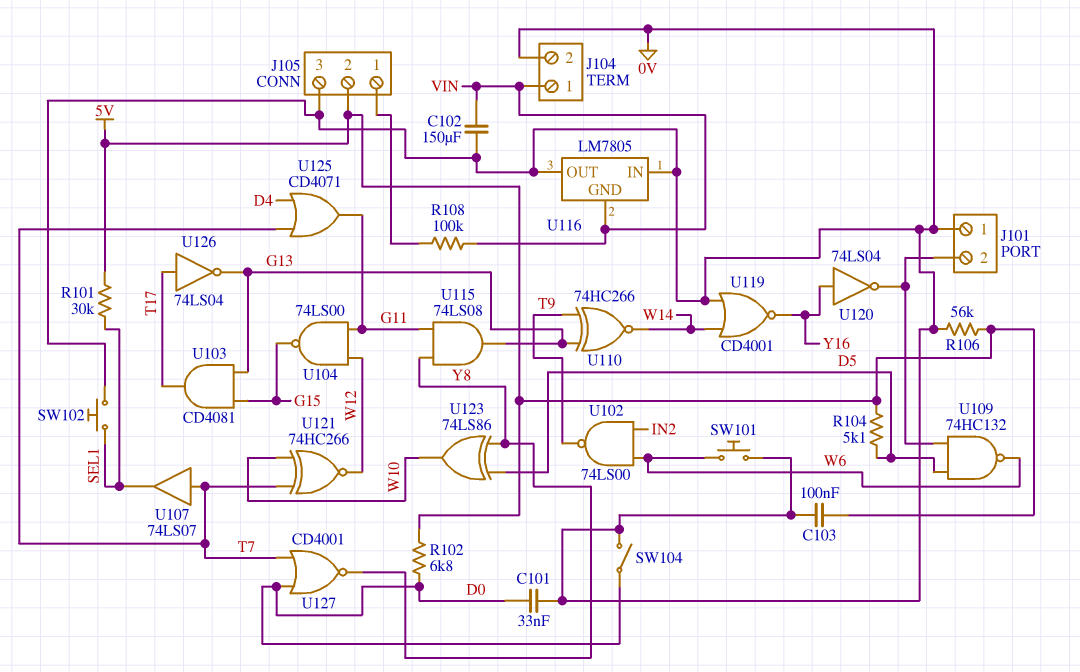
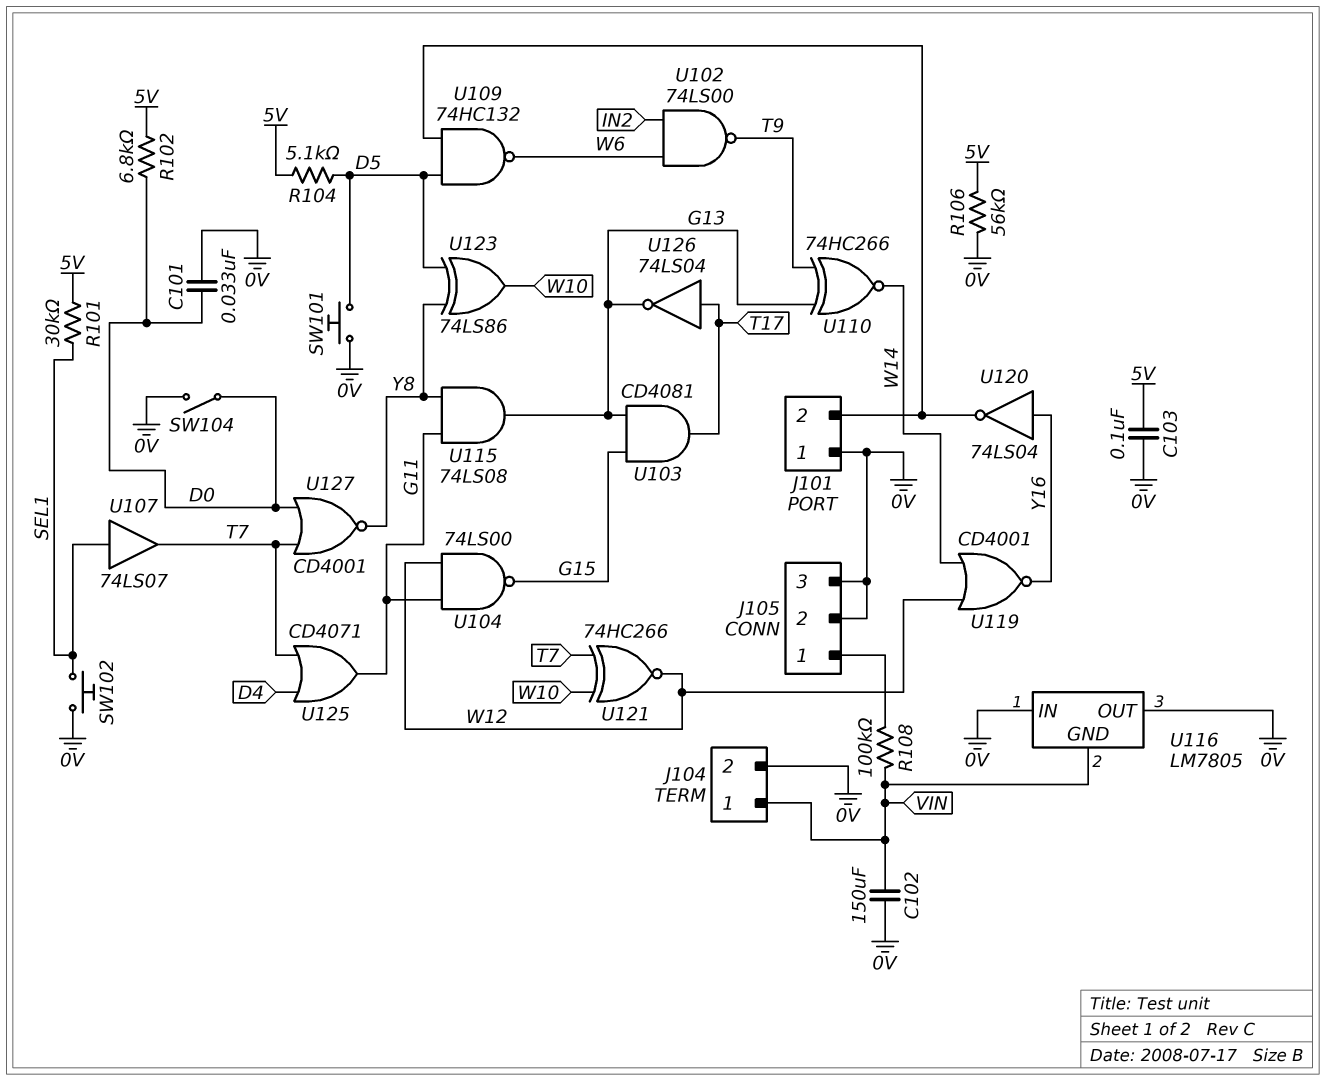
J105 pin 2: 5V -> 0V
SW101: button (0V, W6) -> button (0V, D5)
U107: buffer 74LS07 (in T7, out SEL1) -> buffer 74LS07 (in SEL1, out T7)
U119: NOR CD4001 (in 0V, in W14, out Y16) -> NOR CD4001 (in W12, in W14, out Y16)

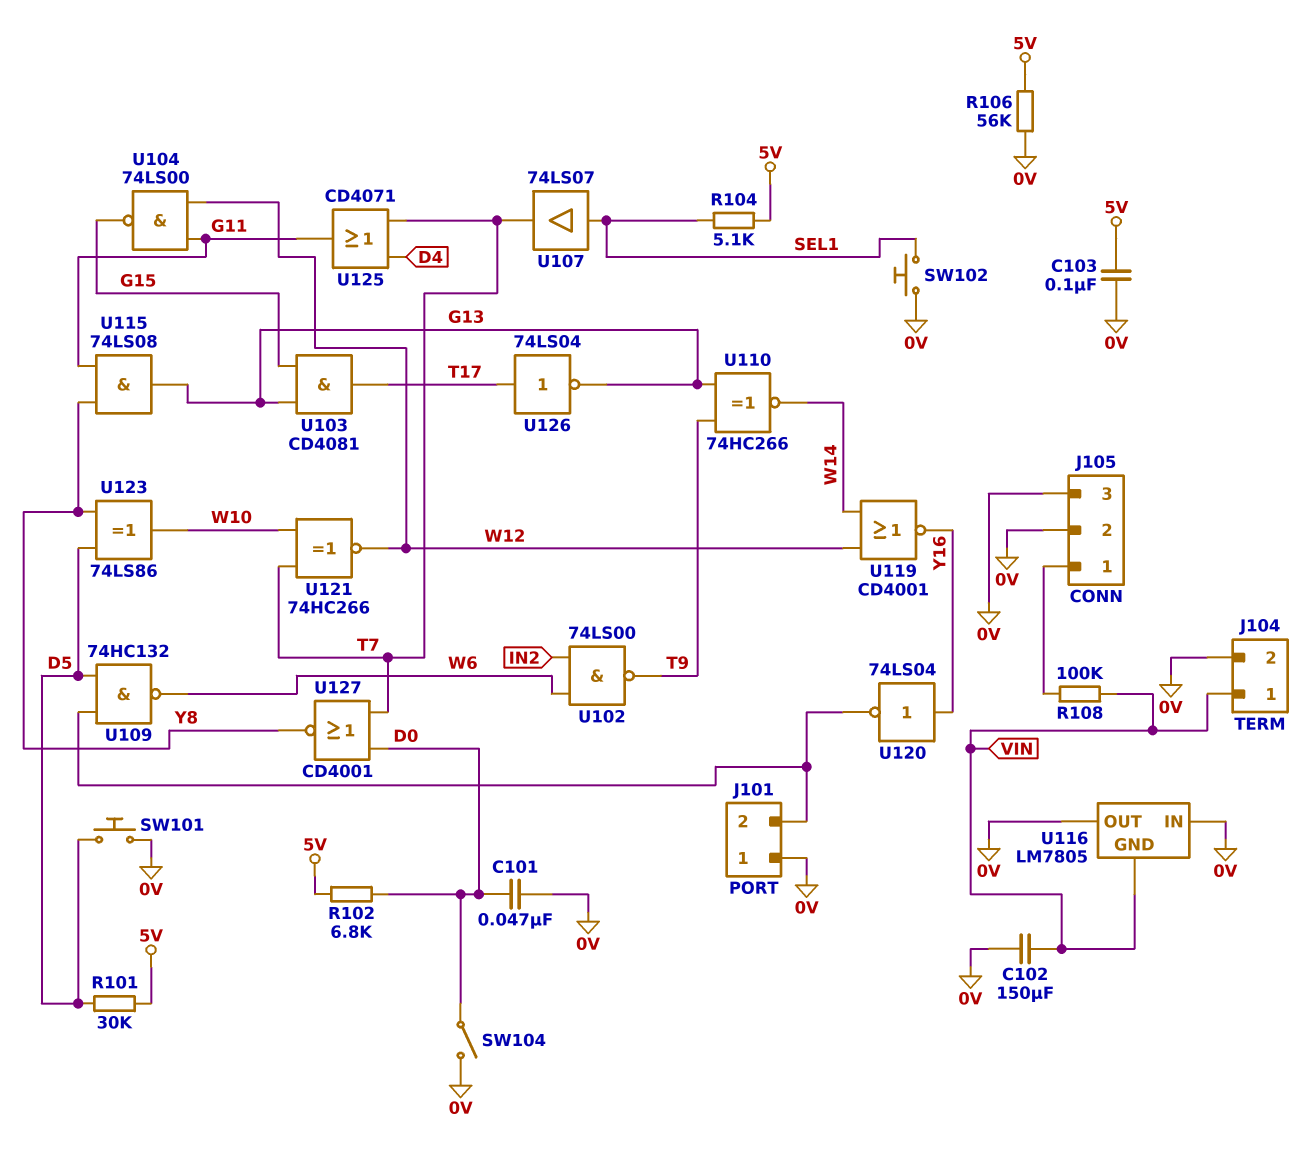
C101: 33nF (0V, D0) -> 47nF (0V, D0)
R101: 30k (5V, SEL1) -> 30k (5V, D5)
R104: 5.1k (5V, D5) -> 5.1k (5V, SEL1)

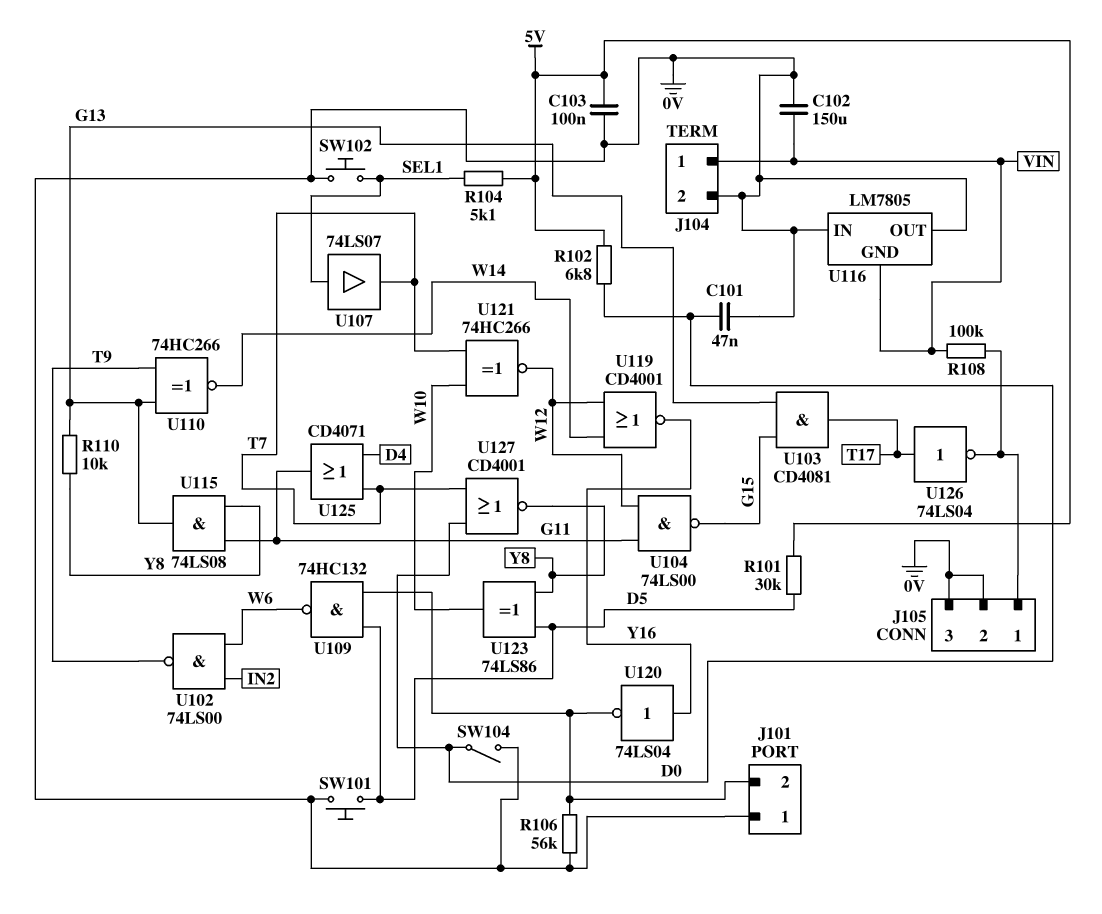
R106: 56k (0V, 5V) -> 56k (0V, J101/2)
R110: none -> 10k (G13, Y8)
U126: NOT 74LS04 (in T17, out G13) -> NOT 74LS04 (in T17, out J105/1)

